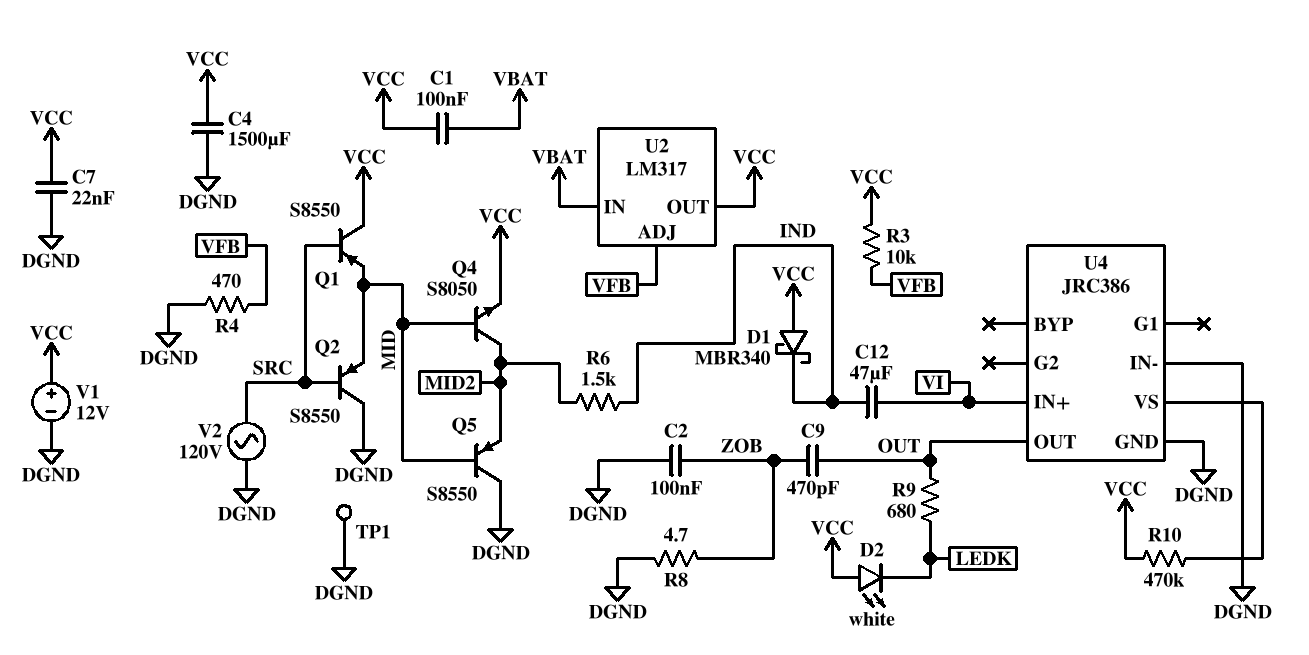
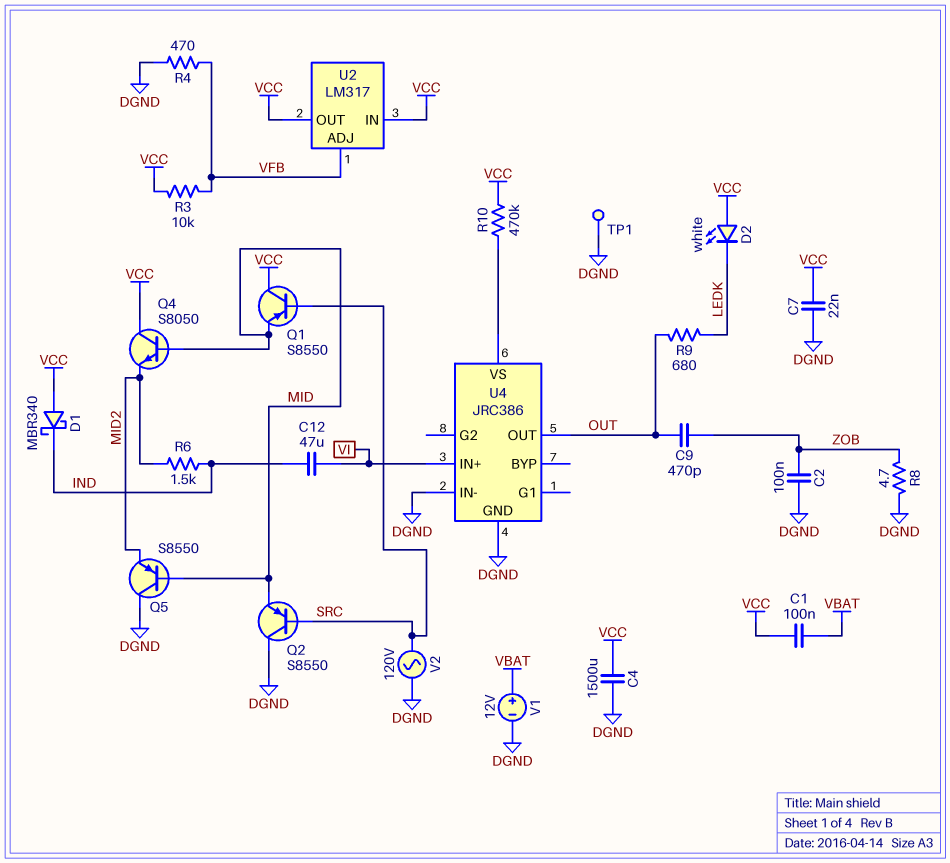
Q4: NPN S8050 (B MID, C MID2, E VCC) -> NPN S8050 (B MID, C VCC, E MID2)
U2 pin IN: VBAT -> VCC
V1: 12V (plus VCC, minus DGND) -> 12V (plus VBAT, minus DGND)

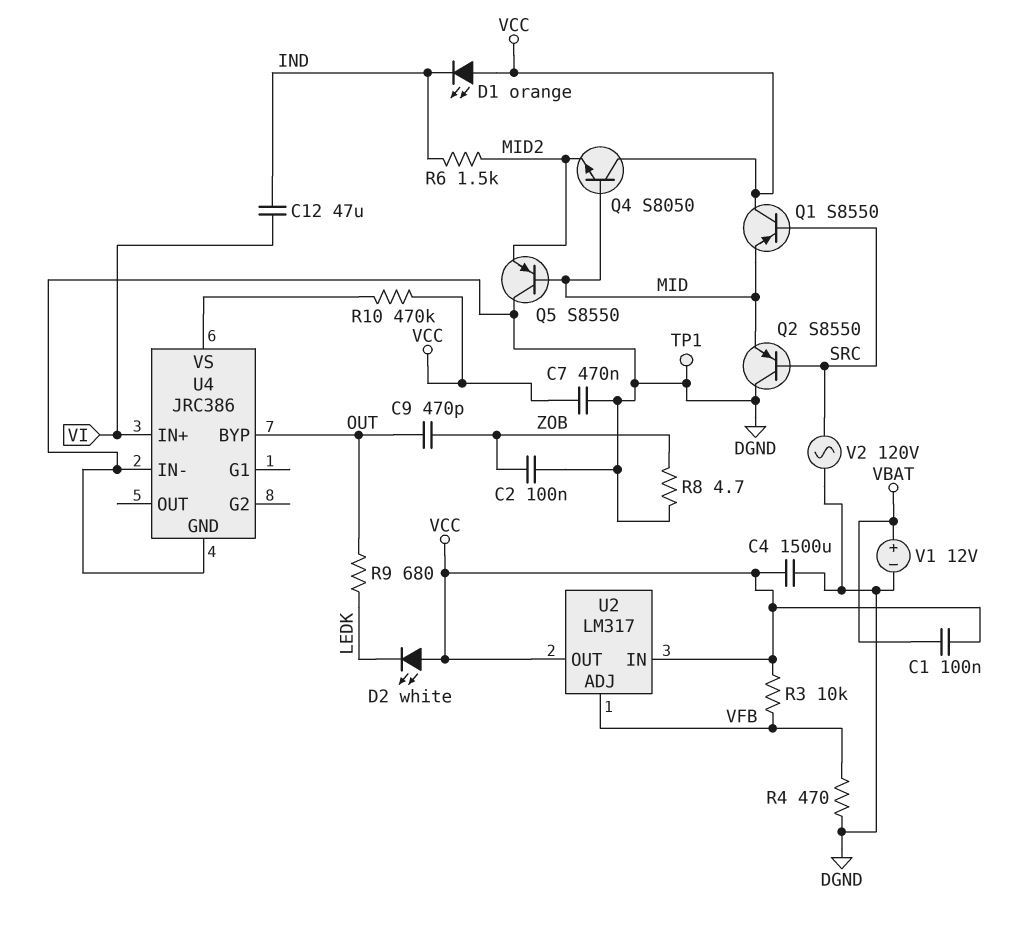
C7: 22nF (DGND, VCC) -> 470nF (DGND, VCC)
D1: schottky MBR340 (A VCC, K IND) -> LED orange (A VCC, K IND)
U4 pin BYP: none -> OUT
U4 pin OUT: OUT -> none

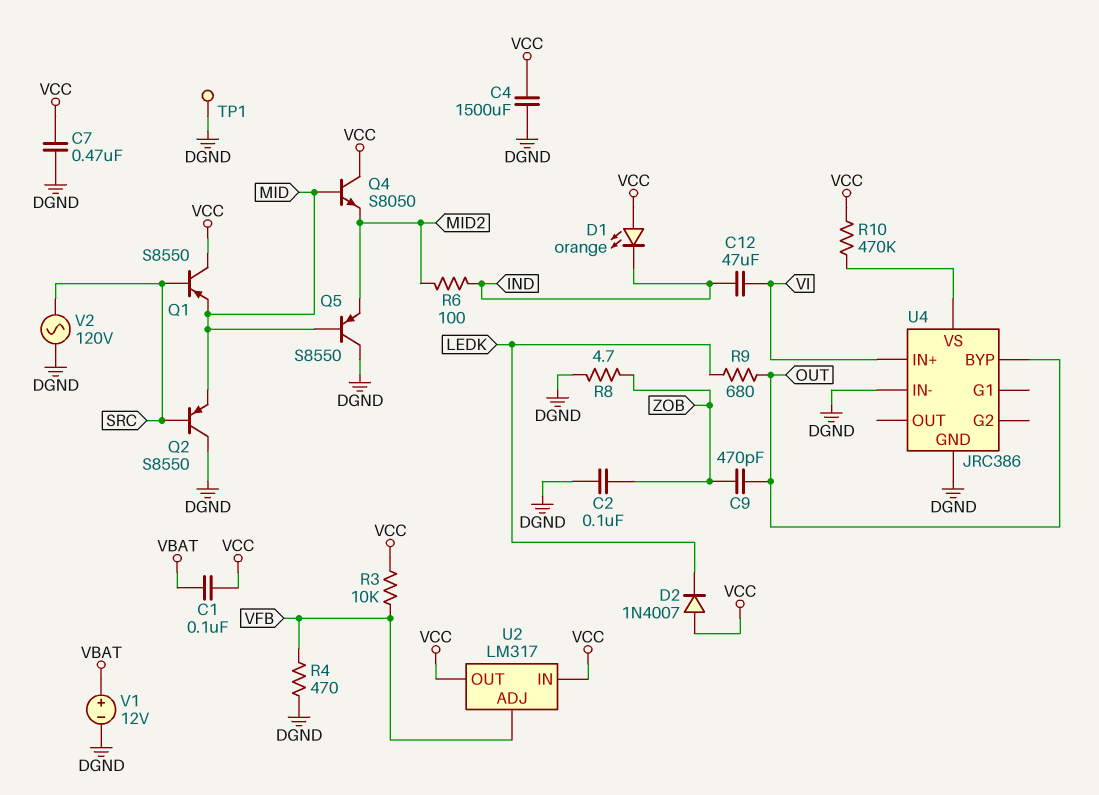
D2: LED white (A VCC, K LEDK) -> diode 1N4007 (A VCC, K LEDK)
R6: 1.5k (IND, MID2) -> 100 (IND, MID2)

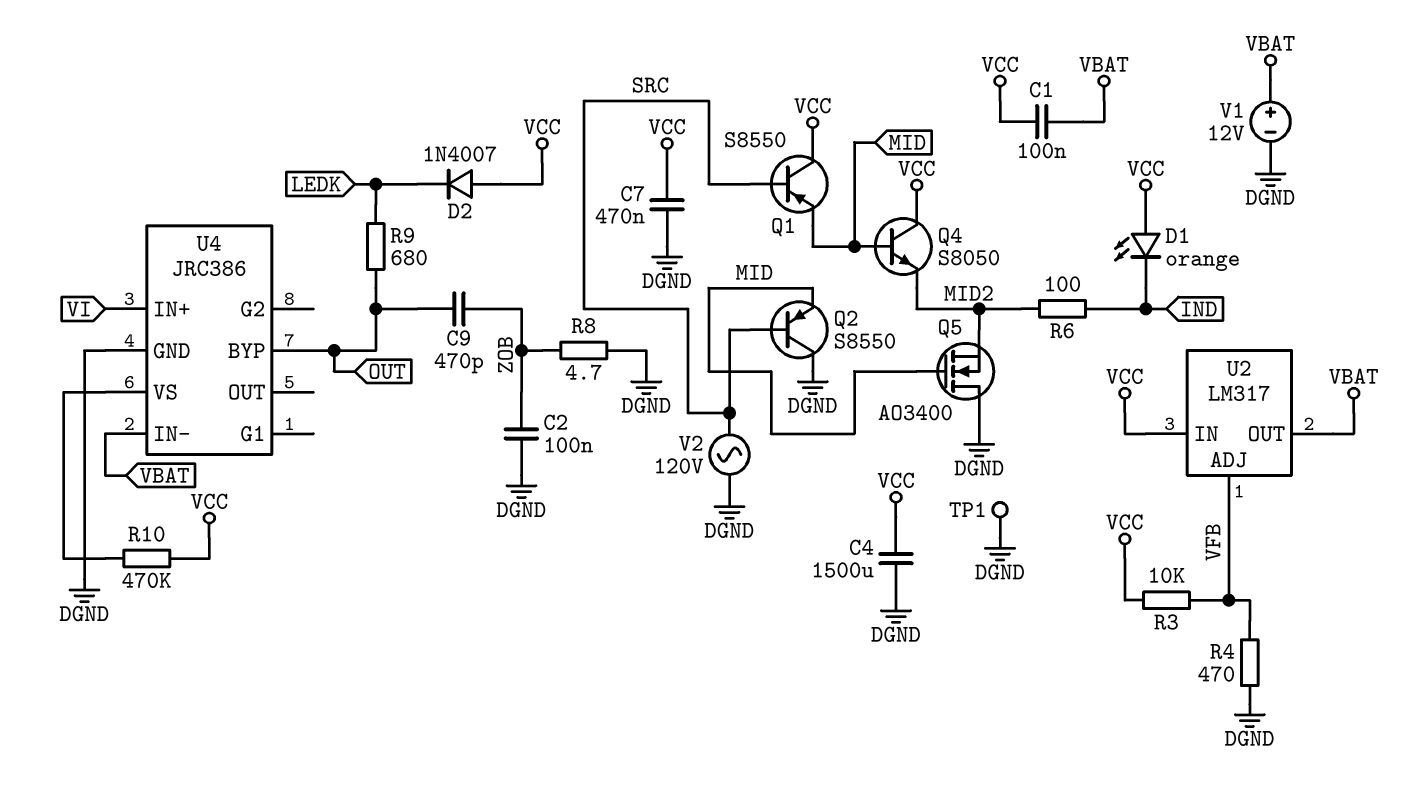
C12: 47uF (IND, VI) -> none
Q5: PNP S8550 (B MID, C DGND, E MID2) -> NMOS AO3400 (G MID, D DGND, S MID2)
U2 pin OUT: VCC -> VBAT
U4 pin IN-: DGND -> VBAT

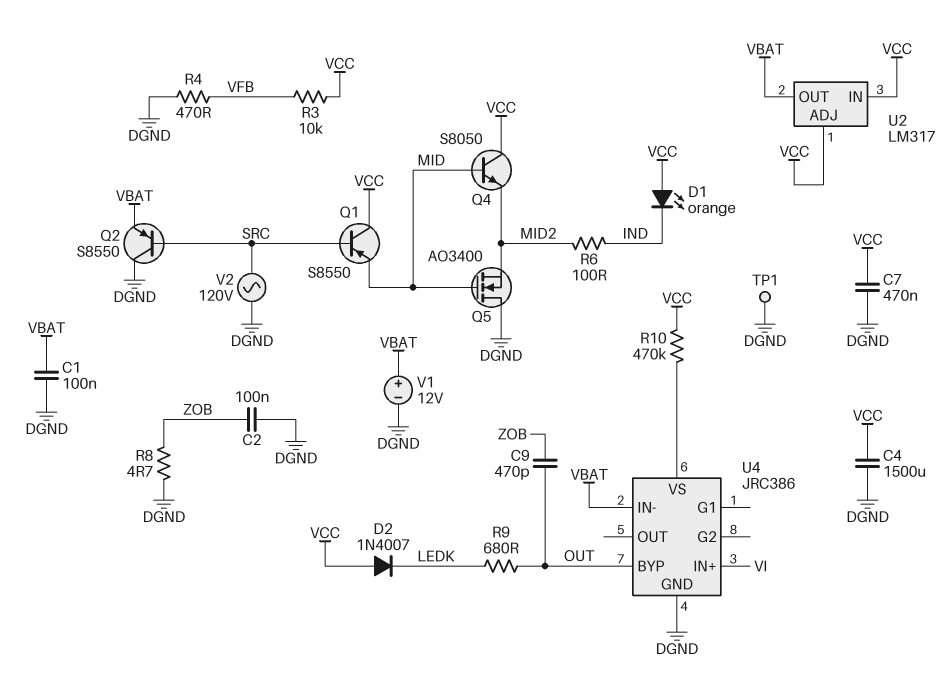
C1: 100nF (VBAT, VCC) -> 100nF (DGND, VBAT)
Q2: PNP S8550 (B SRC, C DGND, E MID) -> PNP S8550 (B SRC, C DGND, E VBAT)
U2 pin ADJ: VFB -> VCC

